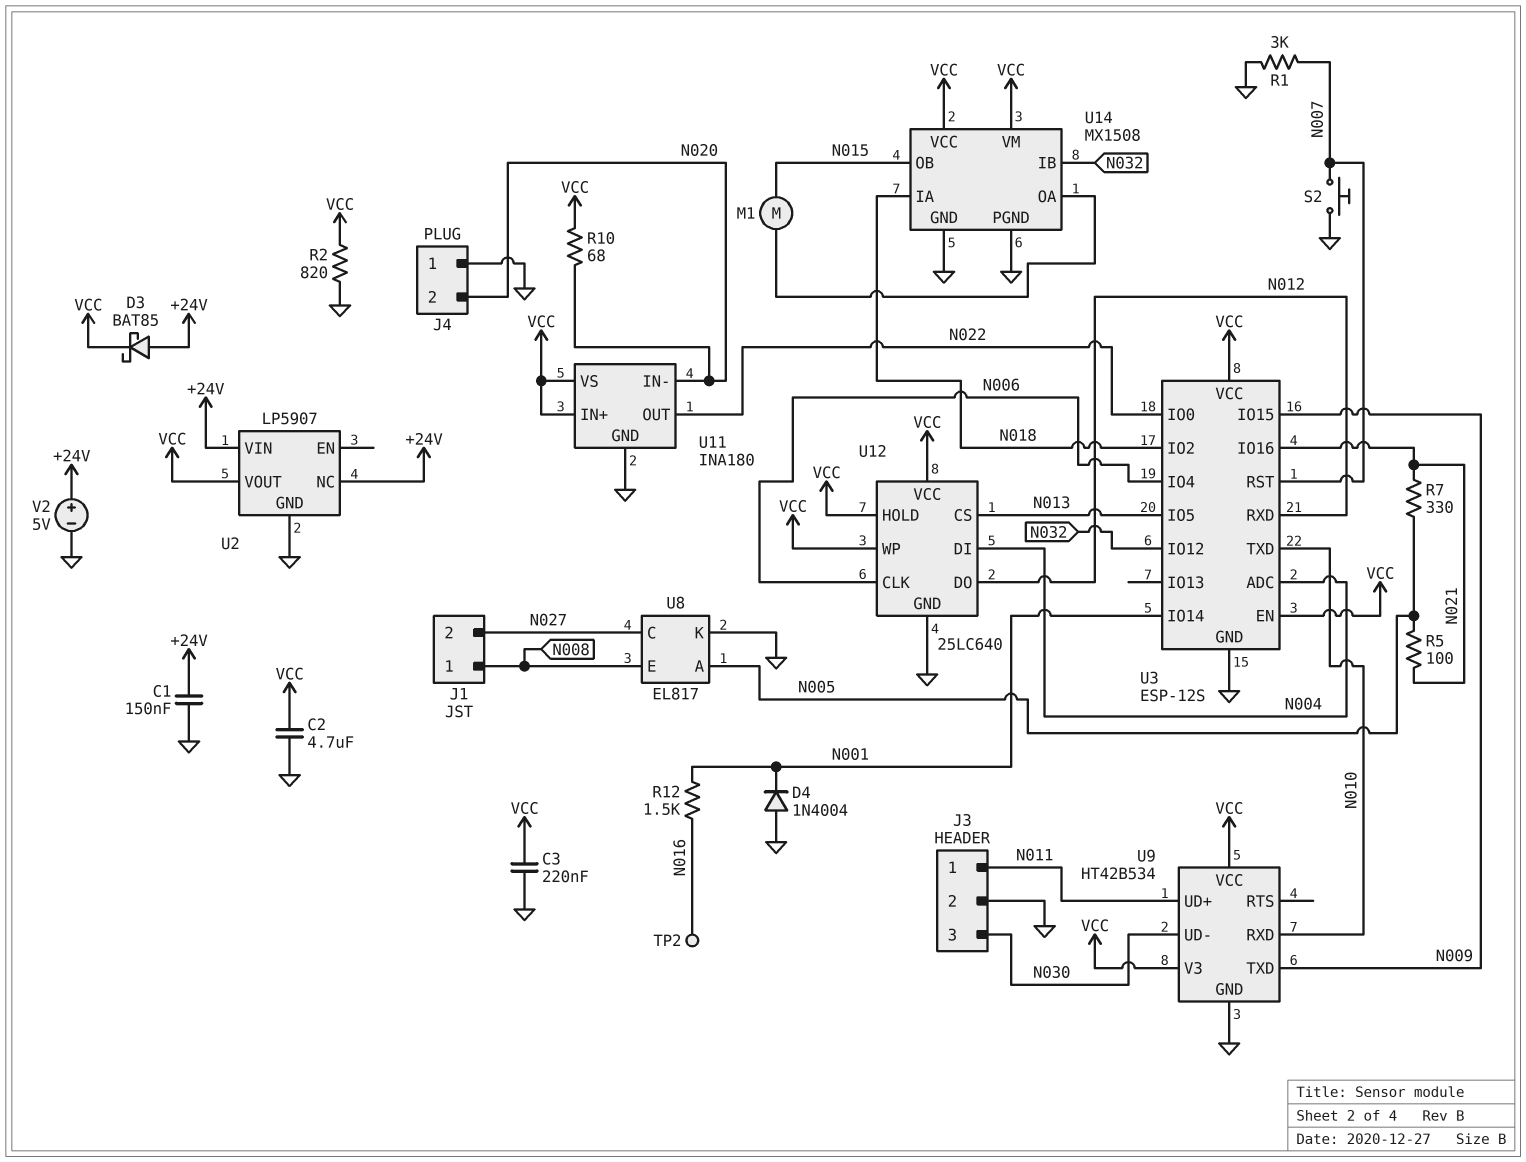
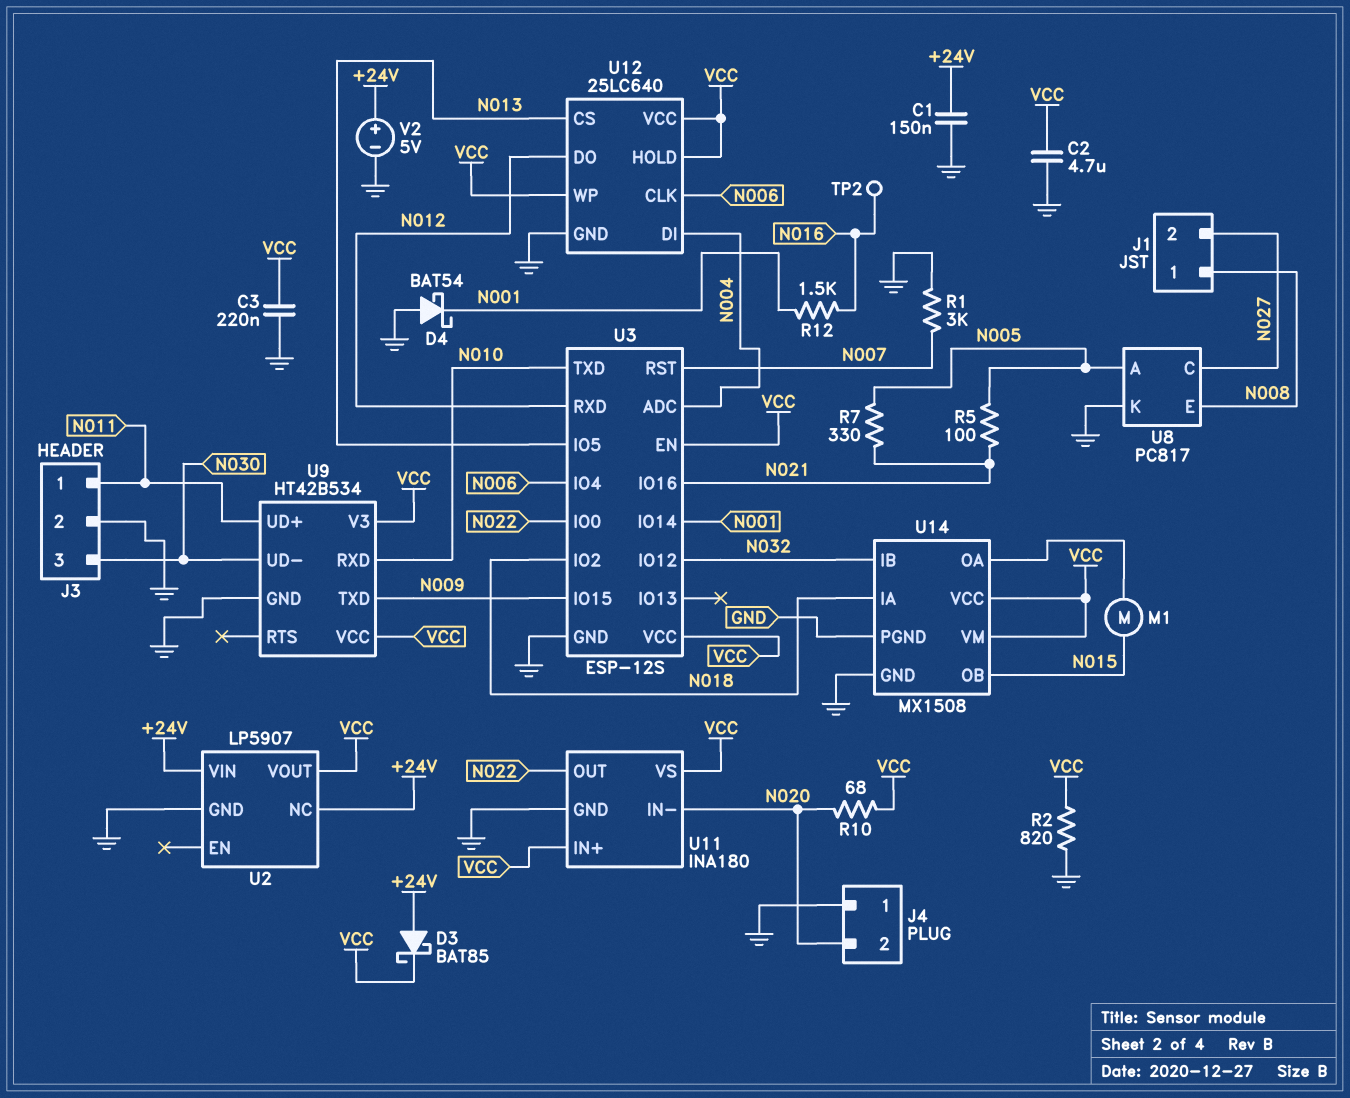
D4: diode 1N4004 (A GND, K N001) -> schottky BAT54 (A GND, K N001)
S2: button (GND, N007) -> none
U8: EL817 -> PC817

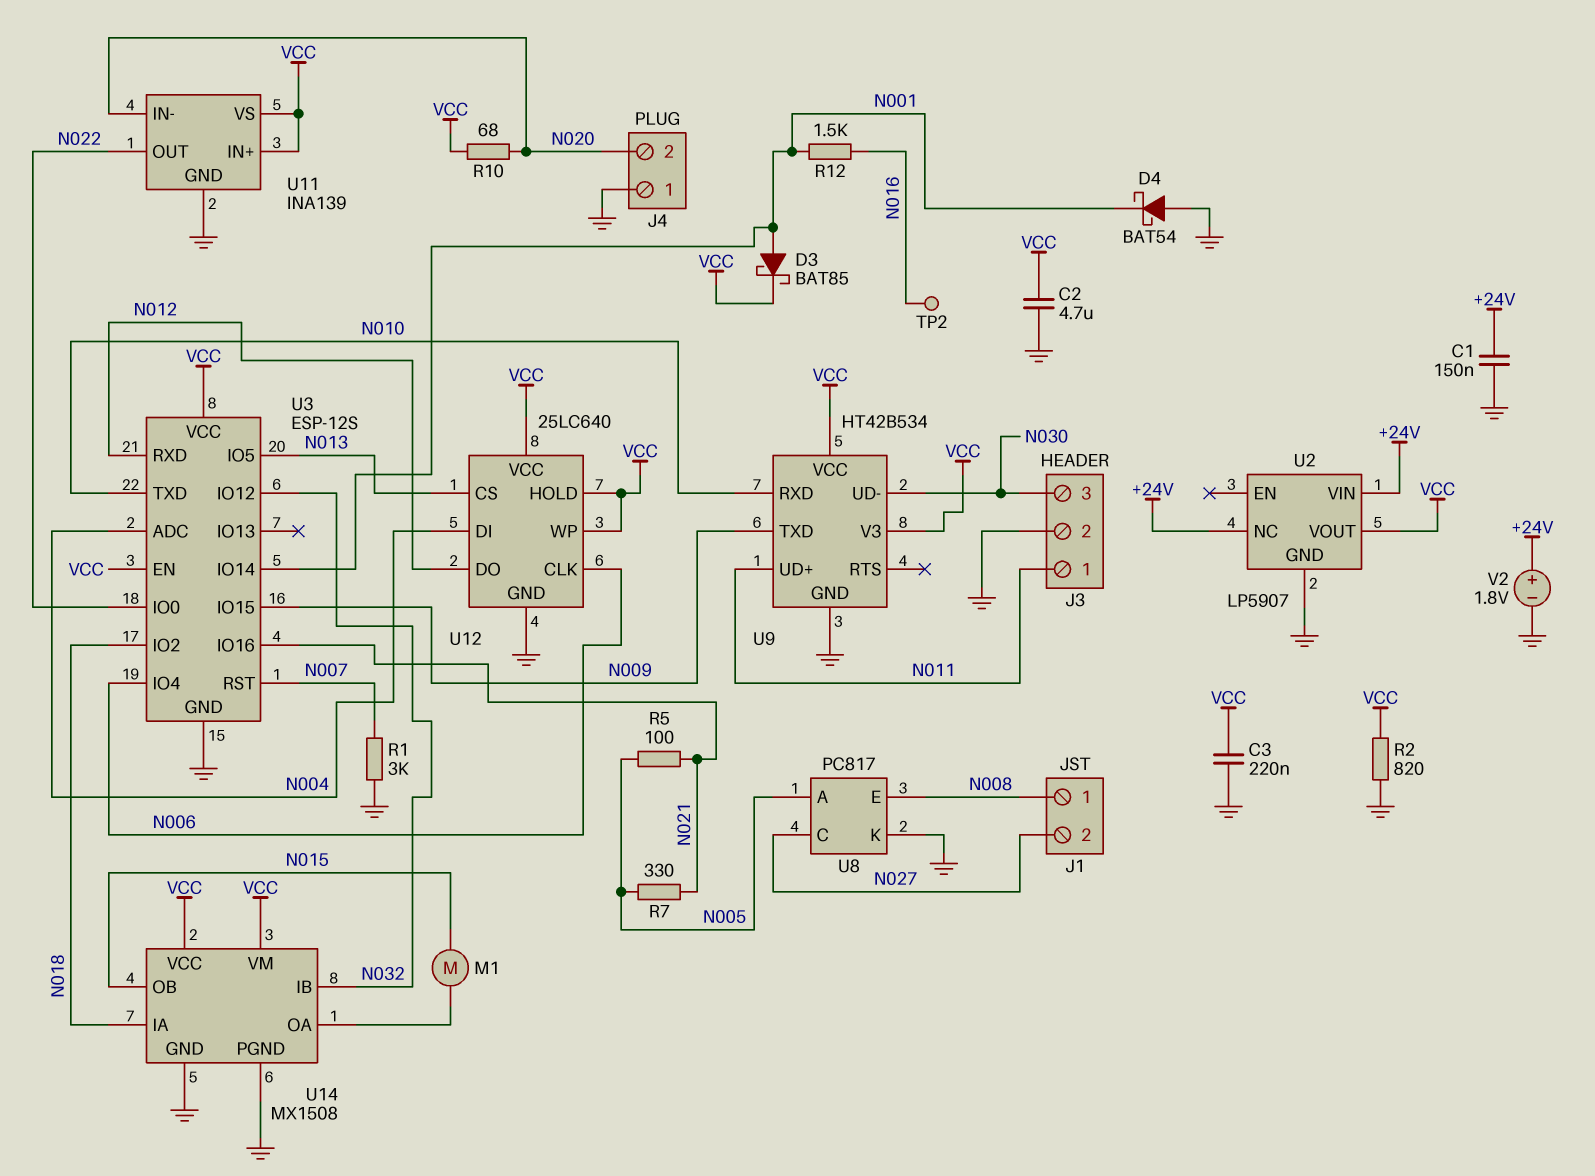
D3: schottky BAT85 (A +24V, K VCC) -> schottky BAT85 (A N001, K VCC)
U11: INA180 -> INA139
V2: 5V (plus +24V, minus GND) -> 1.8V (plus +24V, minus GND)

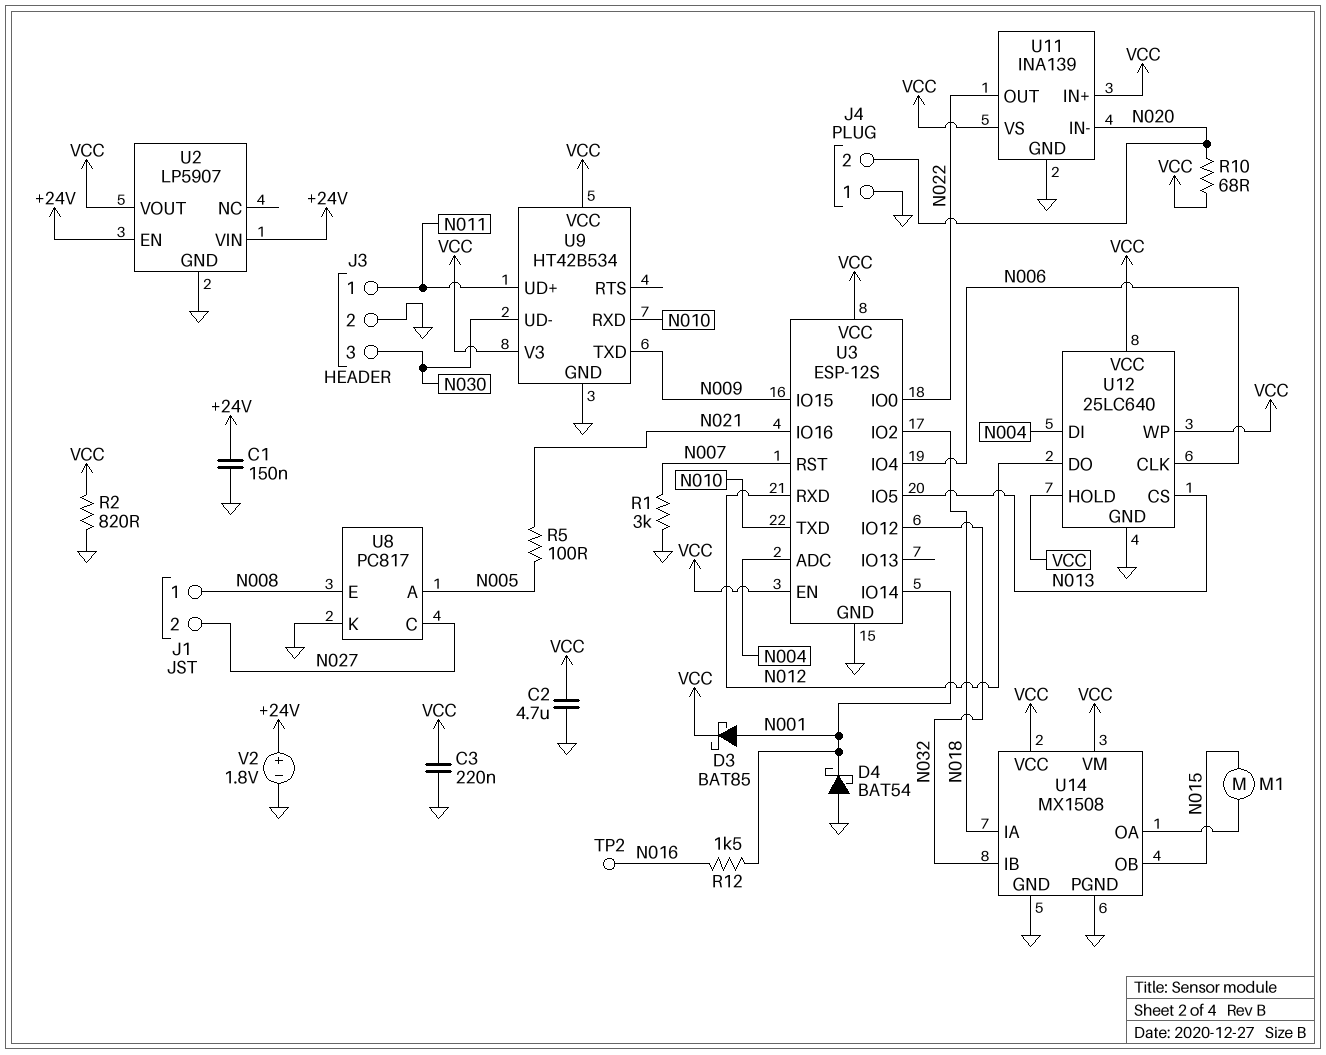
R7: 330 (N005, N021) -> none
U2 pin EN: none -> +24V
U2 pin NC: +24V -> none

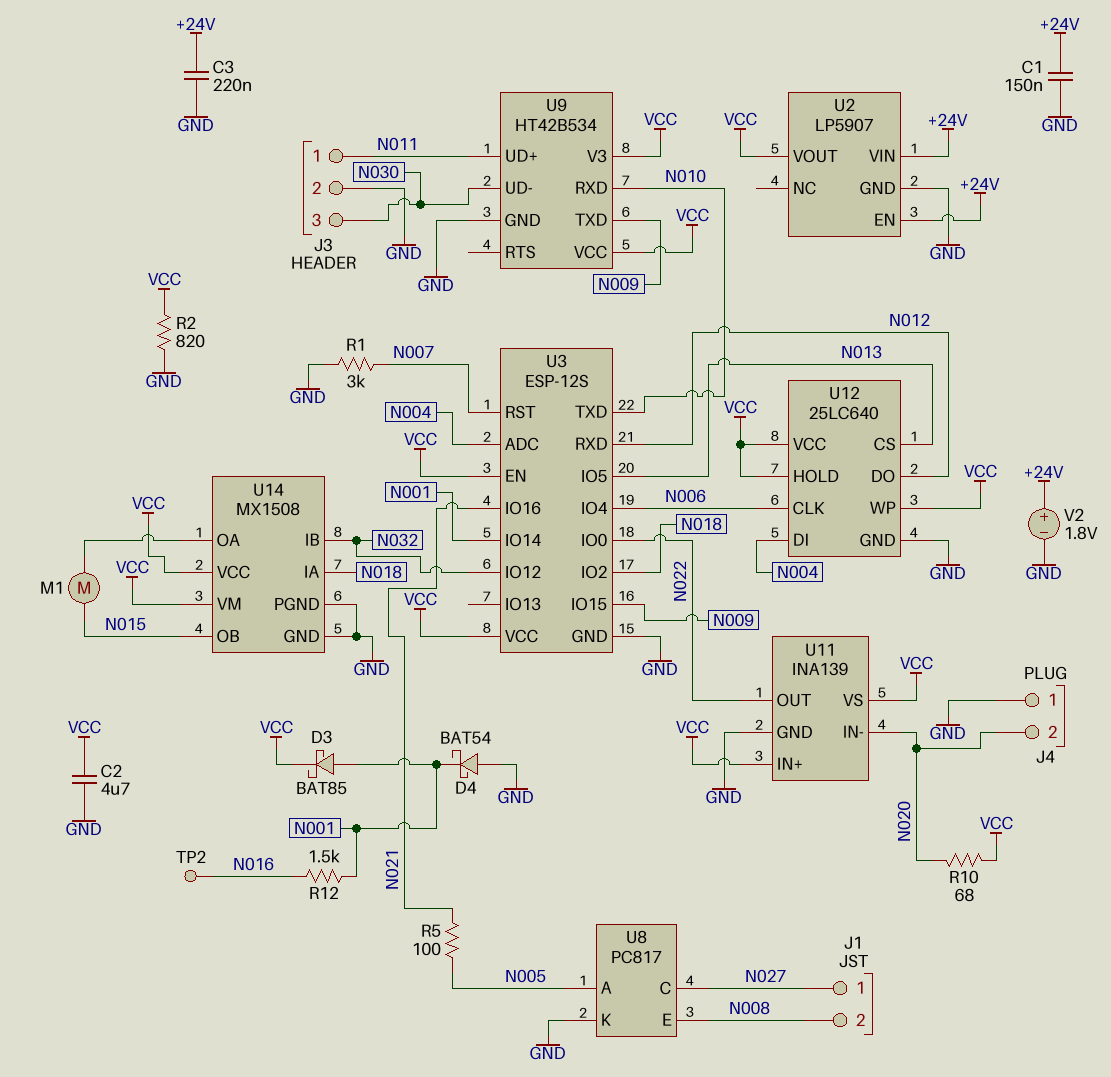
C3: 220nF (GND, VCC) -> 220nF (+24V, GND)
J1 pin 1: N008 -> N027
J1 pin 2: N027 -> N008

